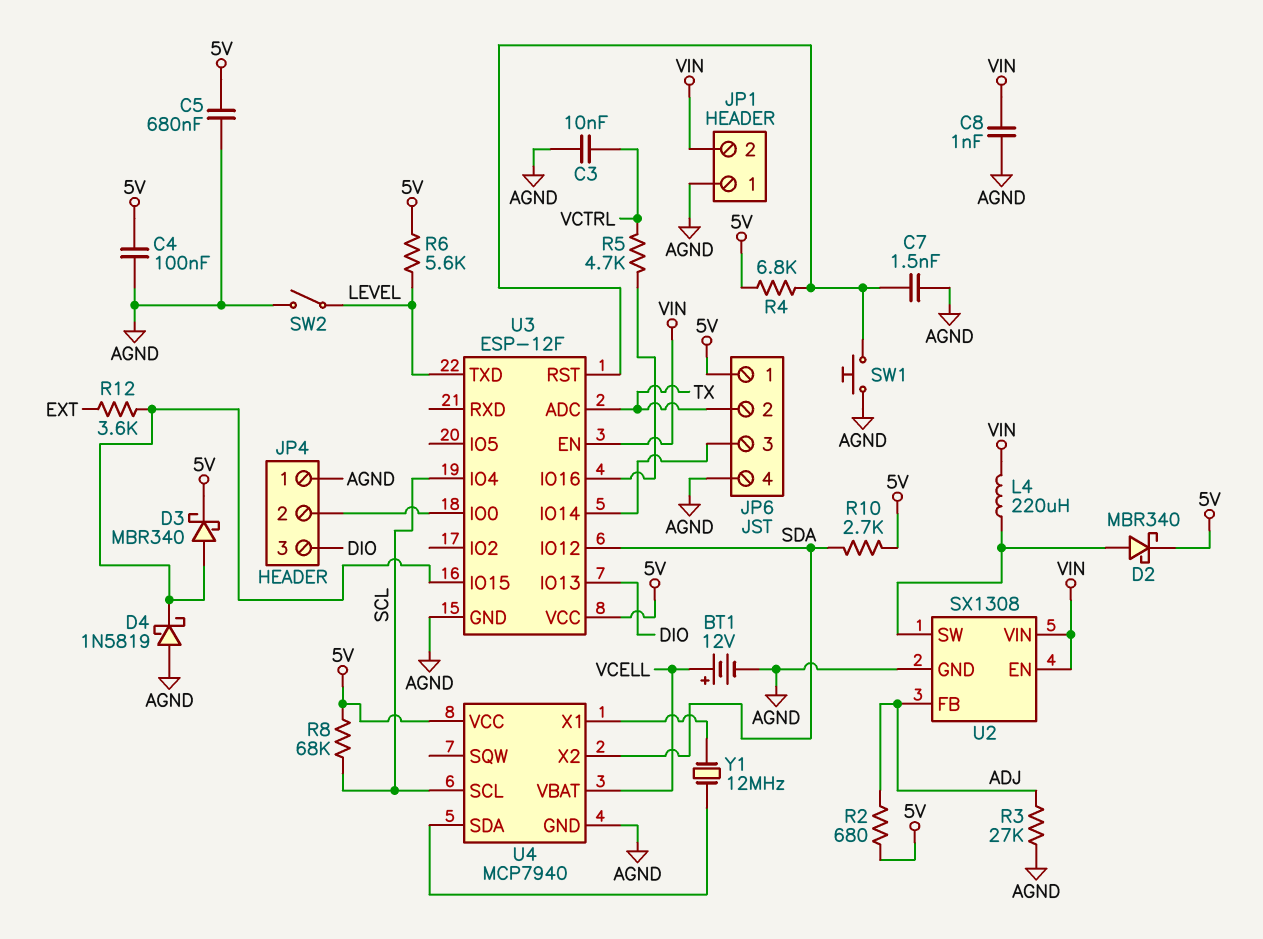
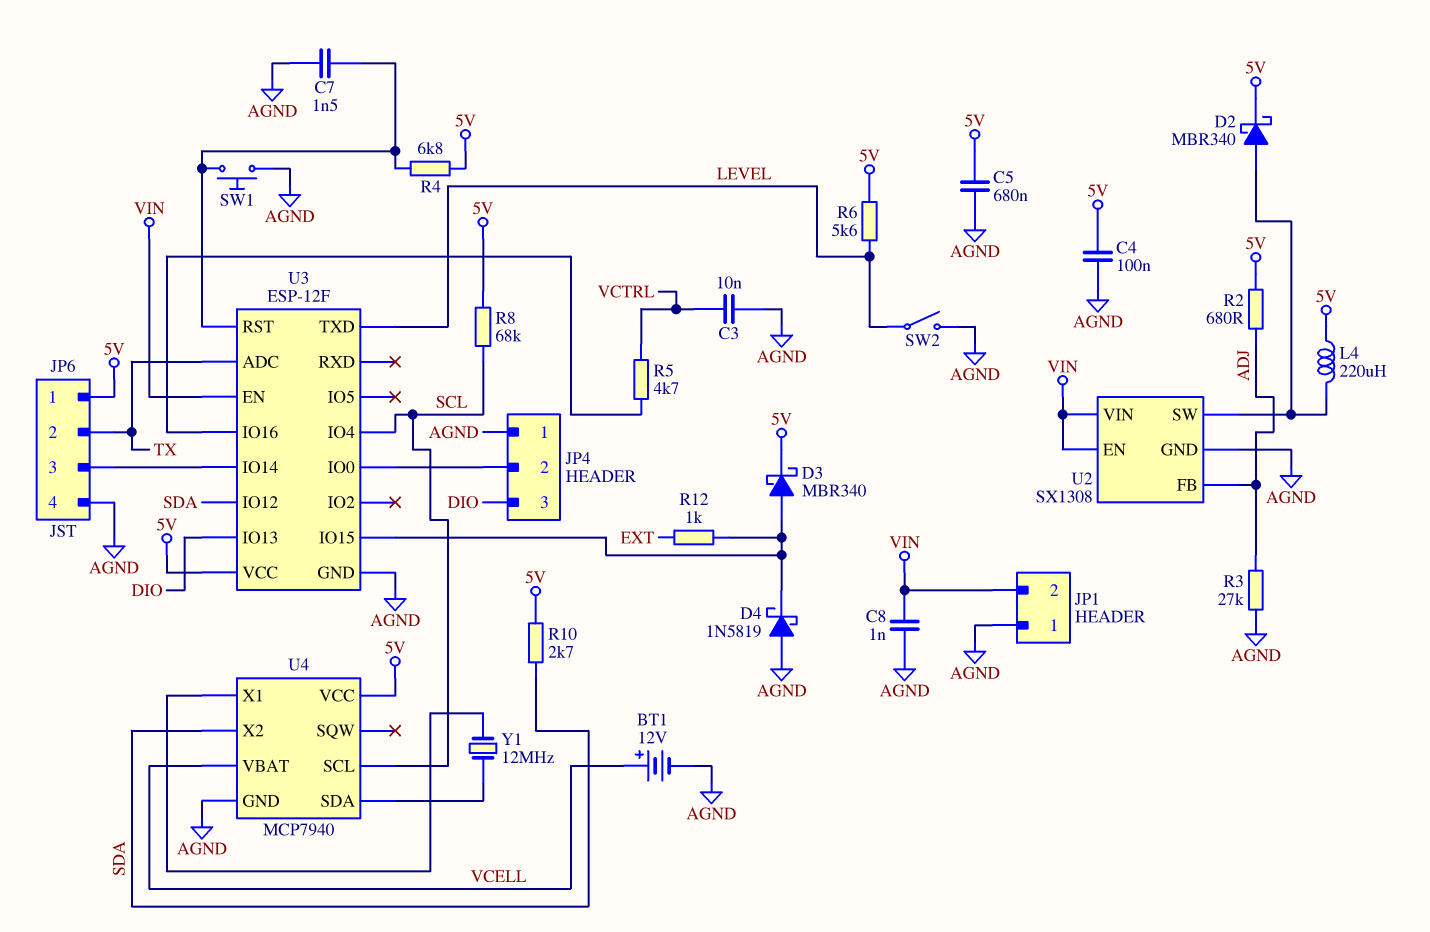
L4: 220uH (U2/SW, VIN) -> 220uH (5V, U2/SW)
R12: 3.6k (EXT, U3/IO15) -> 1k (EXT, U3/IO15)

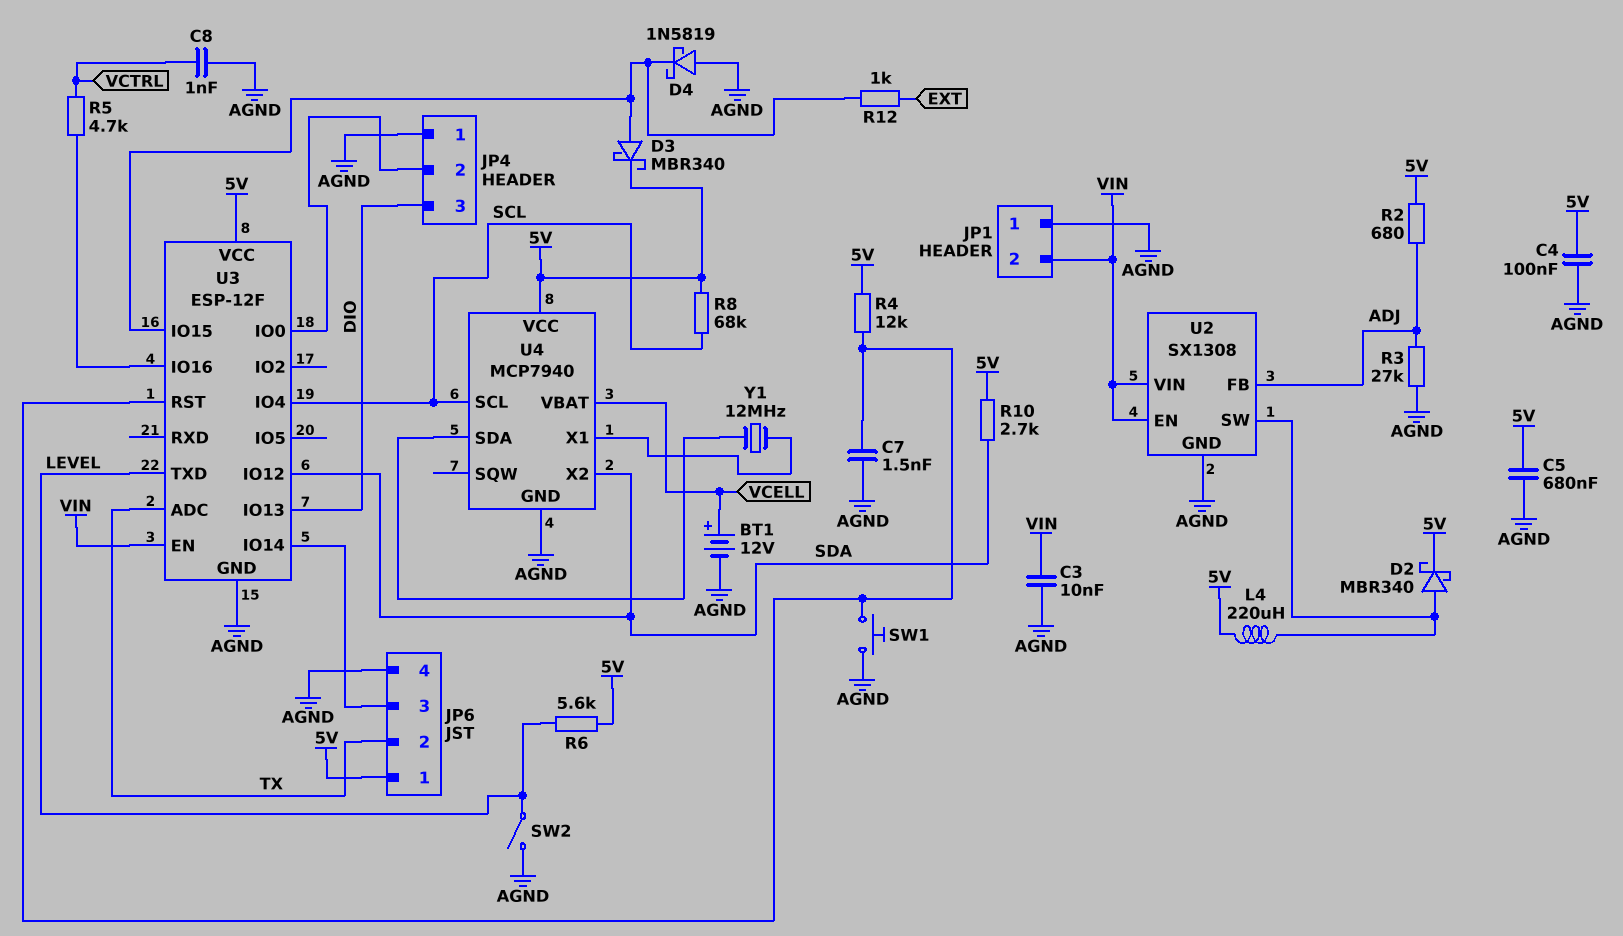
C3: 10nF (AGND, VCTRL) -> 10nF (AGND, VIN)
C8: 1nF (AGND, VIN) -> 1nF (AGND, VCTRL)
R4: 6.8k (5V, U3/RST) -> 12k (5V, U3/RST)

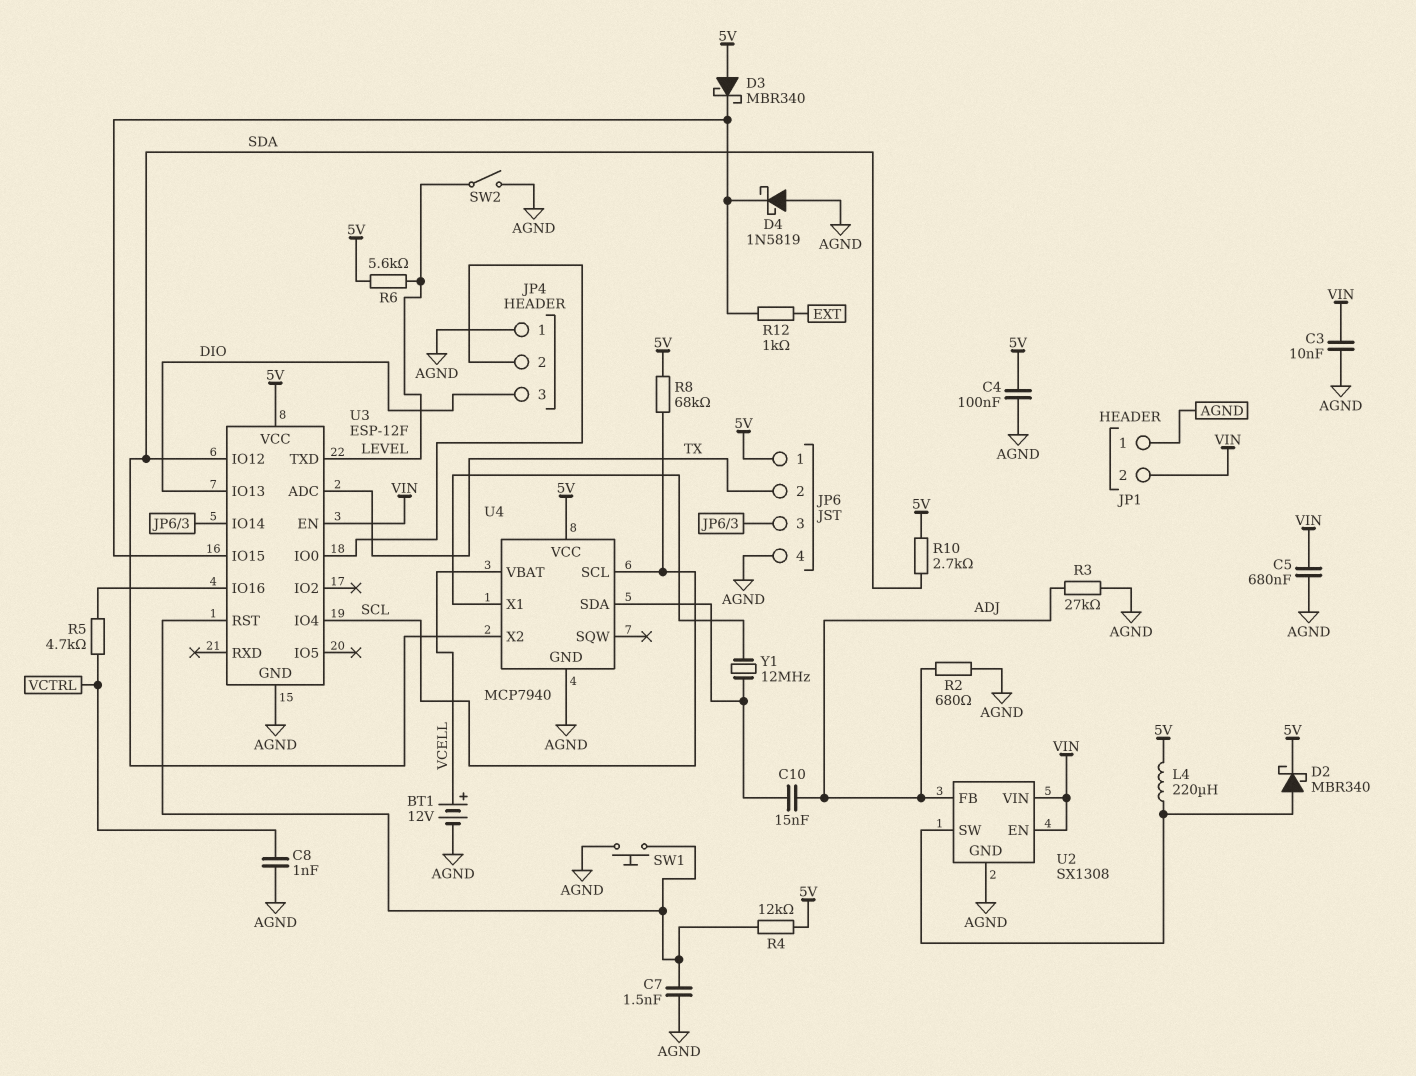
C5: 680nF (5V, AGND) -> 680nF (AGND, VIN)
C10: none -> 15nF (ADJ, U4/SDA)
D3: schottky MBR340 (A U3/IO15, K 5V) -> schottky MBR340 (A 5V, K U3/IO15)
R2: 680 (5V, ADJ) -> 680 (ADJ, AGND)

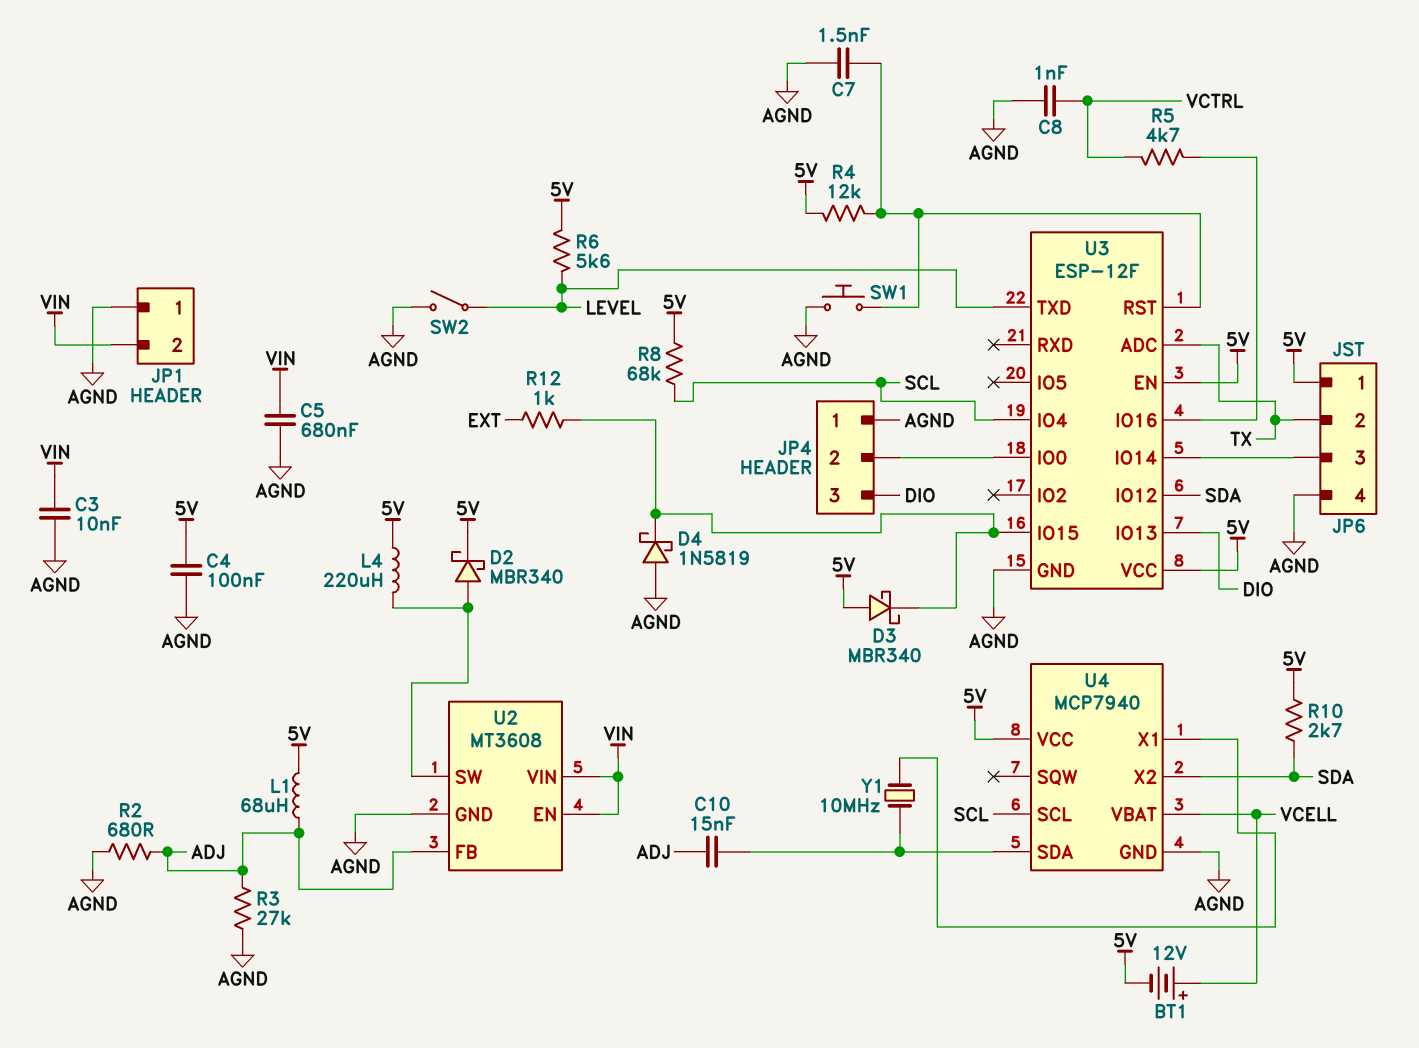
BT1: 12V (plus VCELL, minus AGND) -> 12V (plus VCELL, minus 5V)
L1: none -> 68uH (5V, ADJ)
U2: SX1308 -> MT3608
U3 pin EN: VIN -> 5V
Y1: 12MHz (U4/SDA, U4/X1) -> 10MHz (U4/SDA, U4/X1)

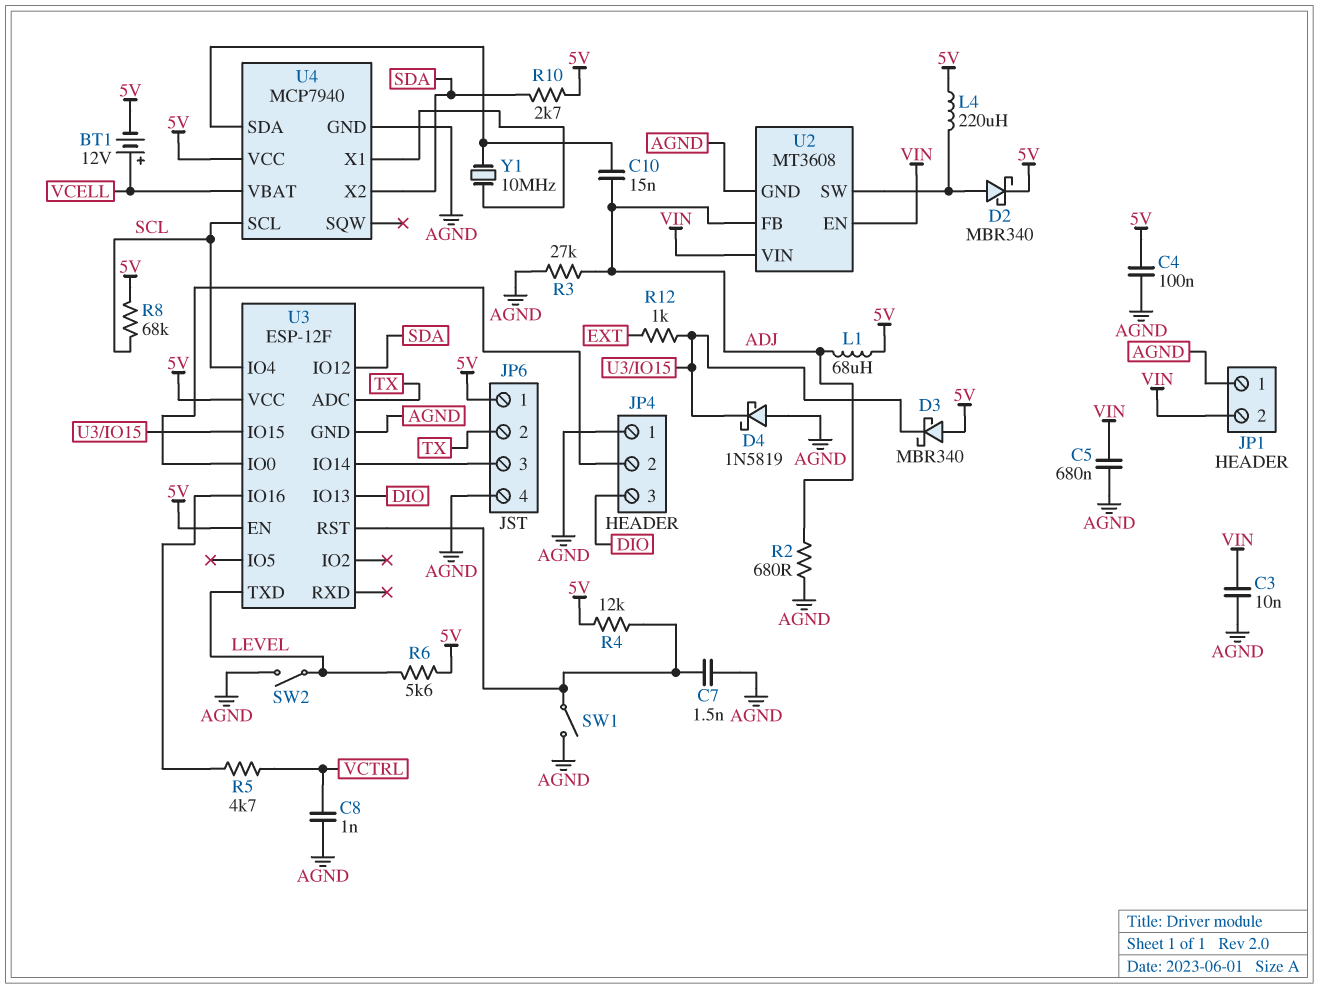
SW1: button (AGND, U3/RST) -> switch (AGND, U3/RST)

